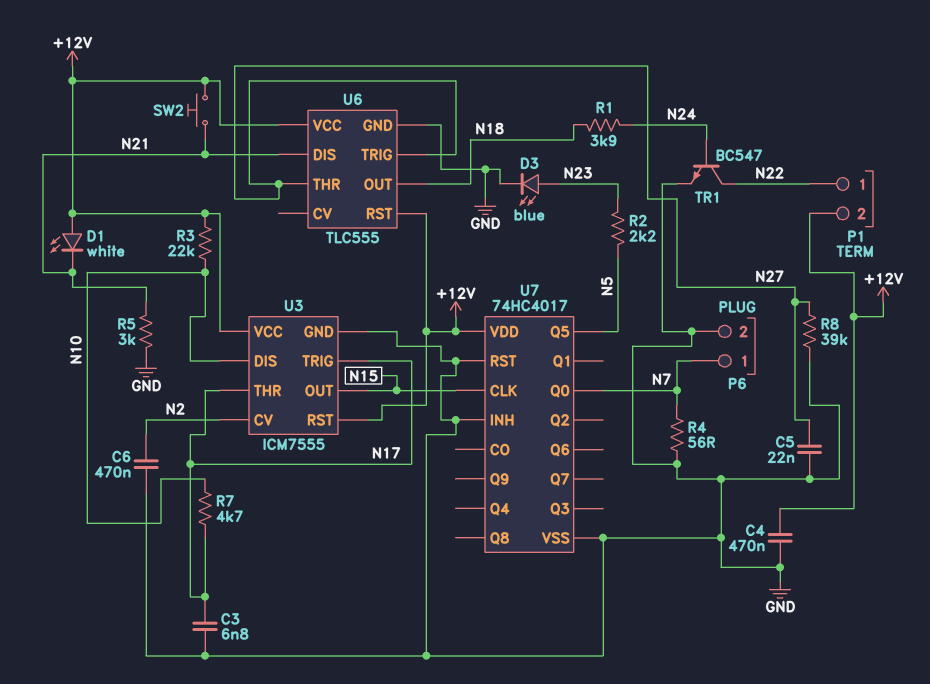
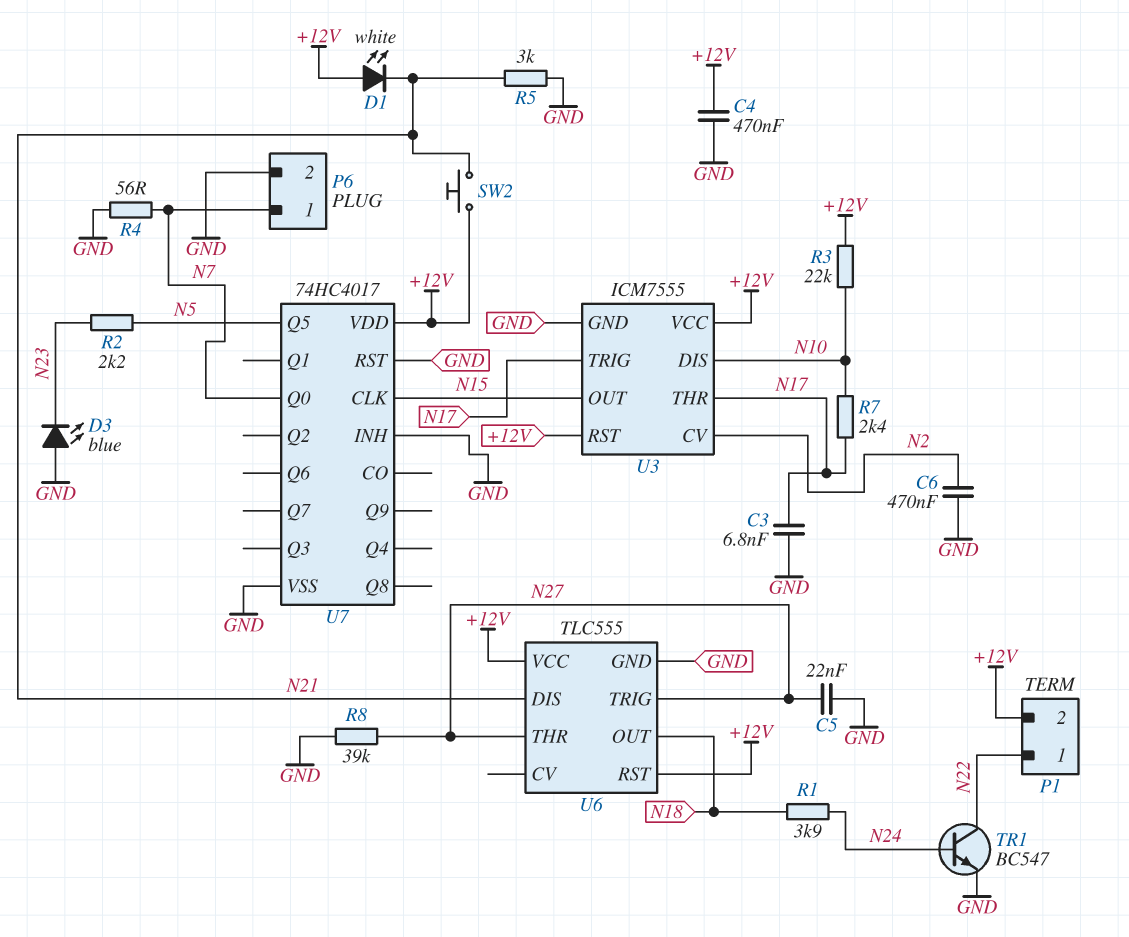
D3: LED blue (A N23, K GND) -> LED blue (A GND, K N23)
R7: 4.7k (N10, N17) -> 2.4k (N10, N17)

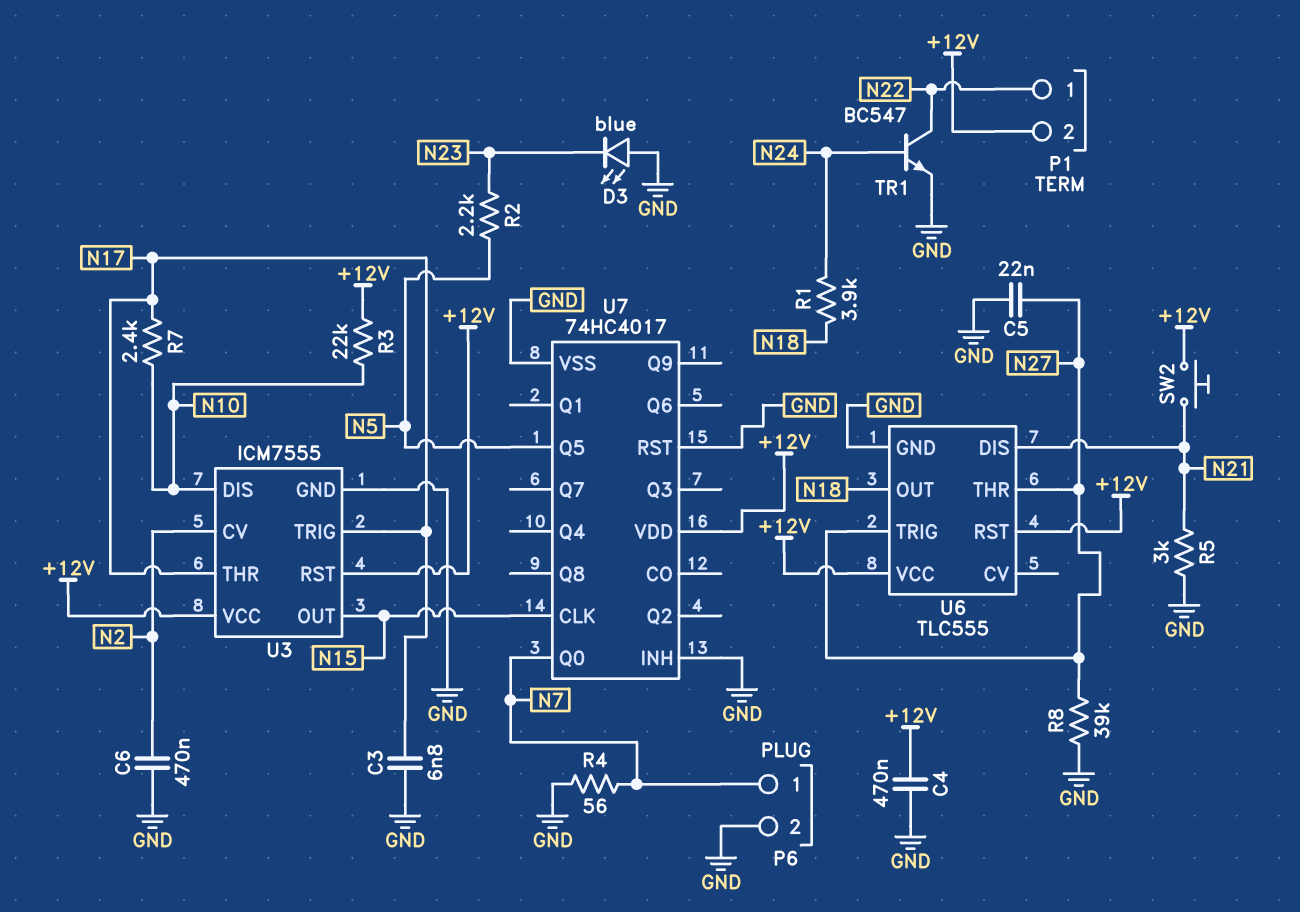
D1: LED white (A +12V, K N21) -> none

